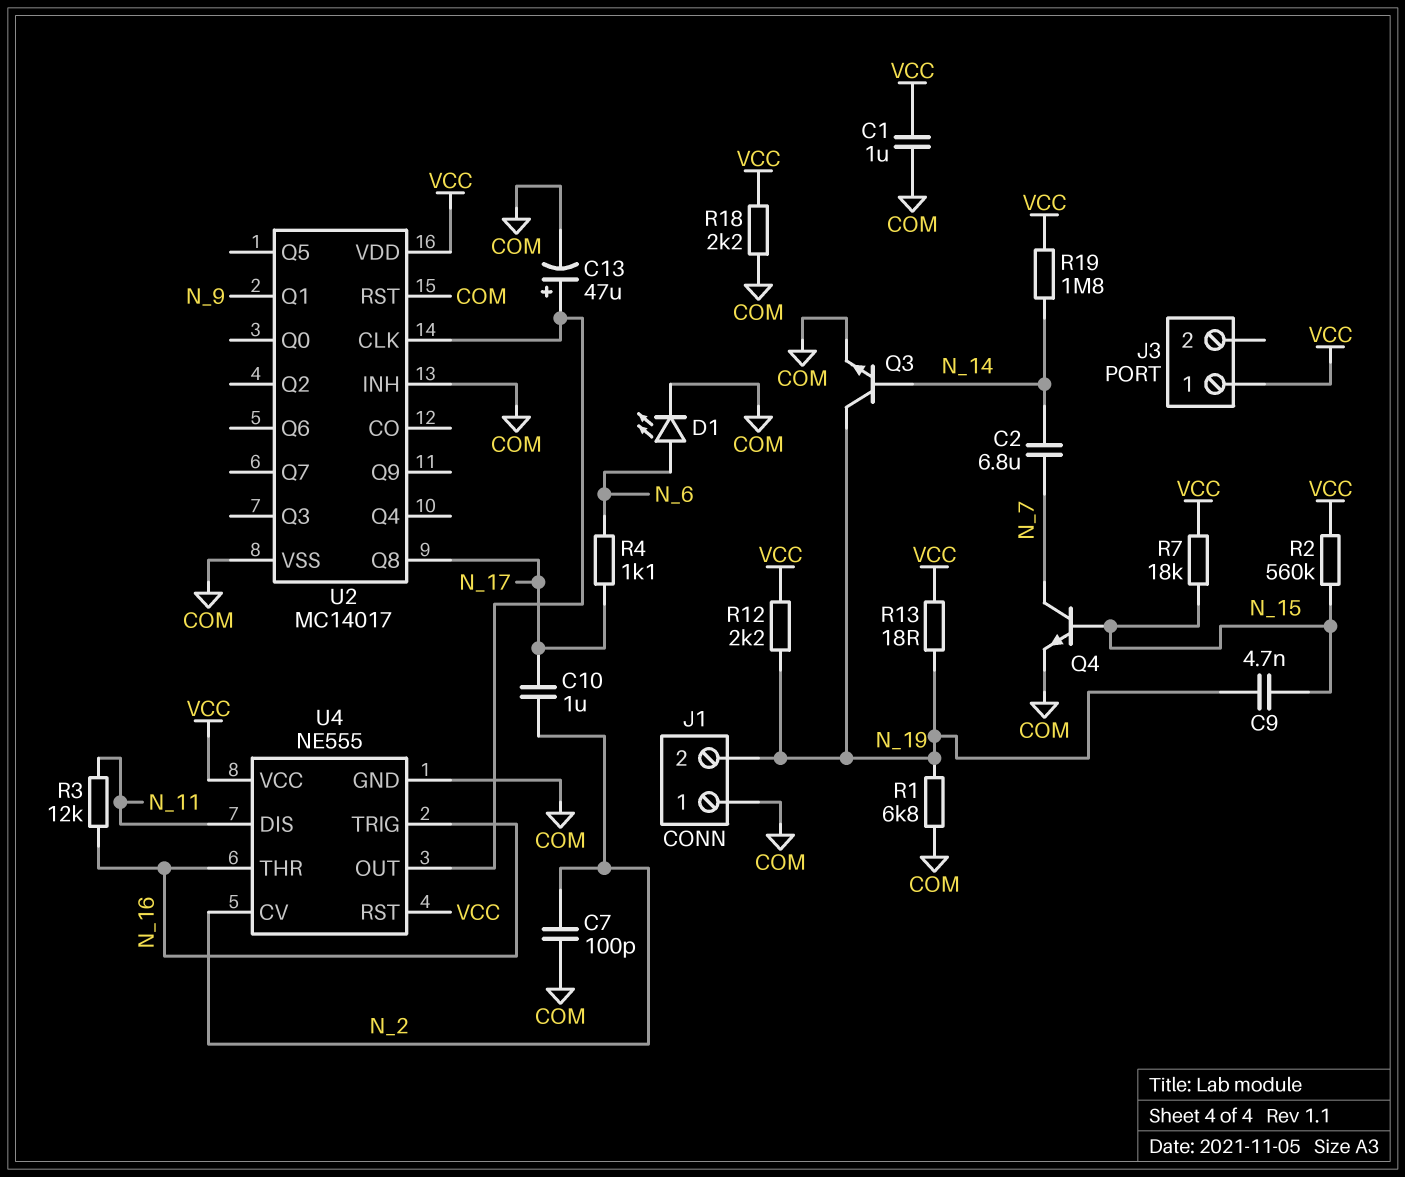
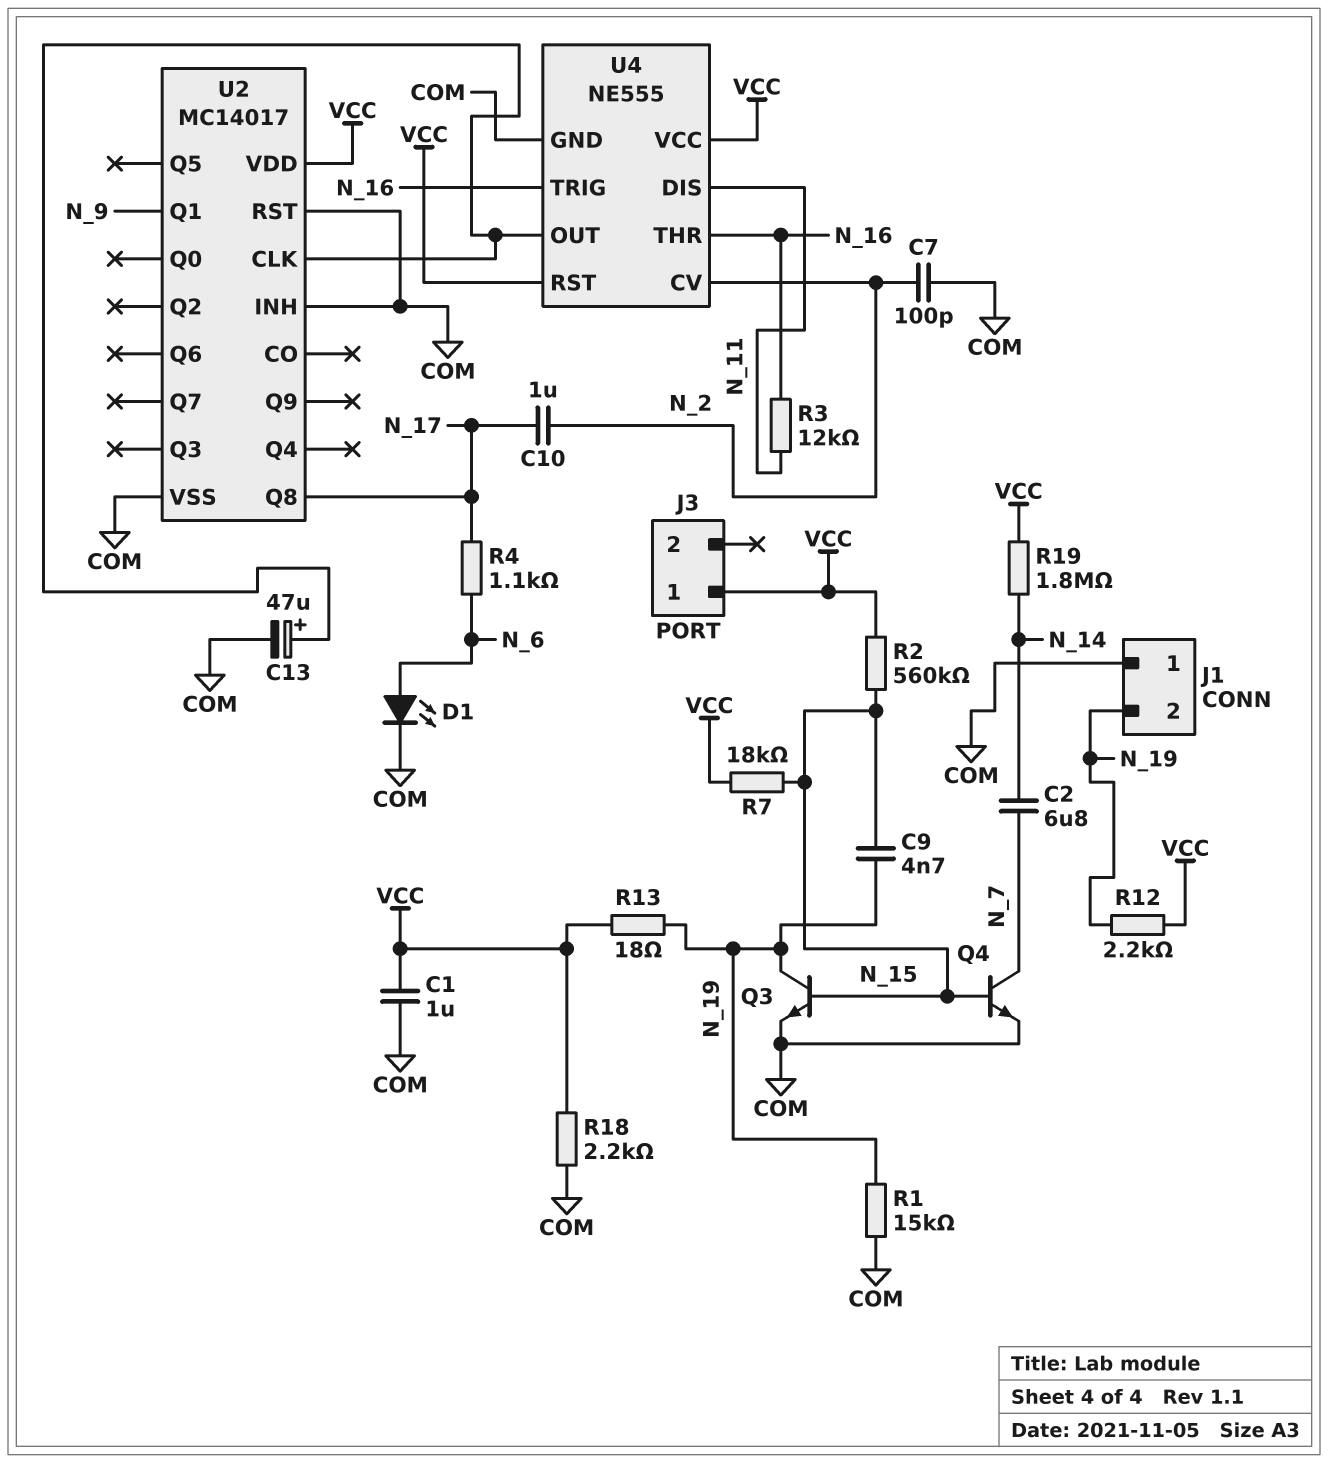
Q3: NPN (B N_14, C N_19, E COM) -> NPN (B N_15, C N_19, E COM)
R1: 6.8k (COM, N_19) -> 15k (COM, N_19)

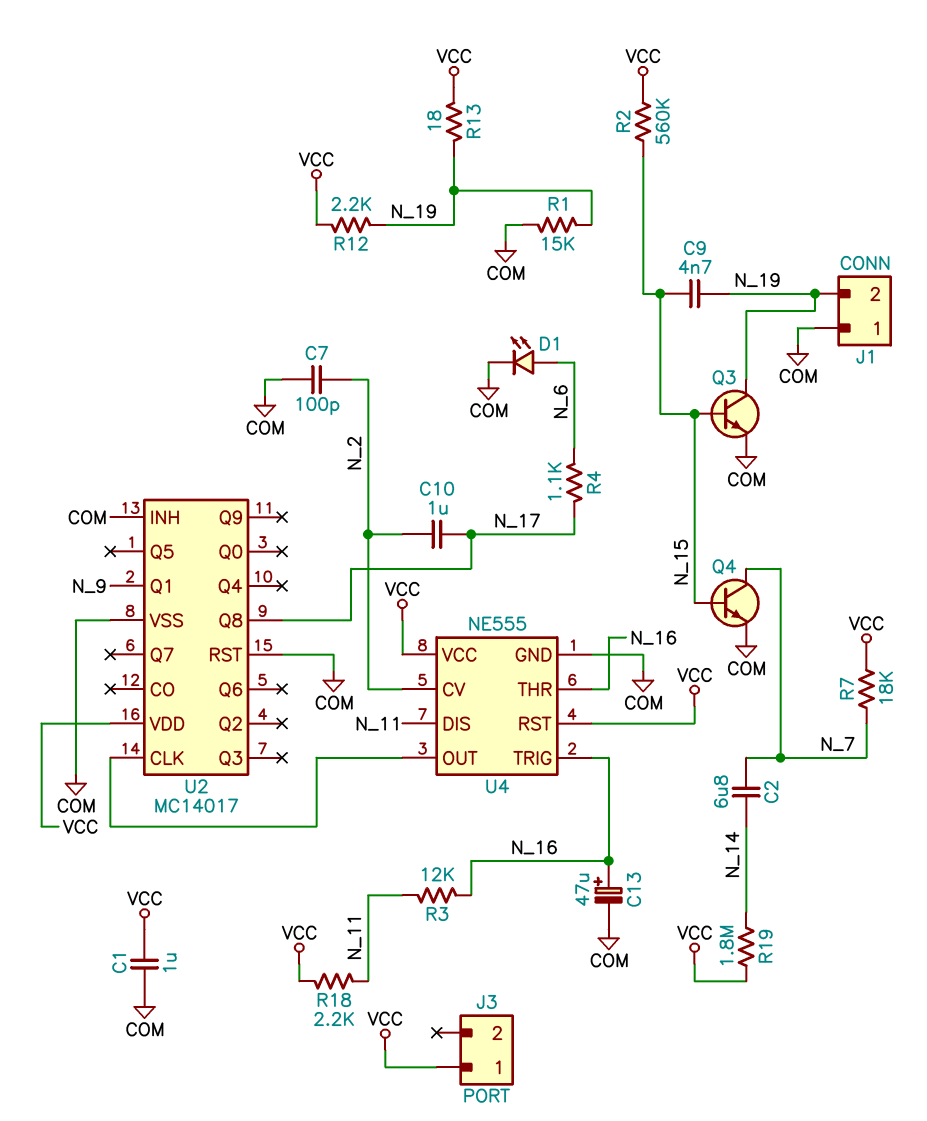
C13: 47uF (plus U2/CLK, minus COM) -> 47uF (plus N_16, minus COM)
R7: 18k (N_15, VCC) -> 18k (N_7, VCC)
R18: 2.2k (COM, VCC) -> 2.2k (N_11, VCC)

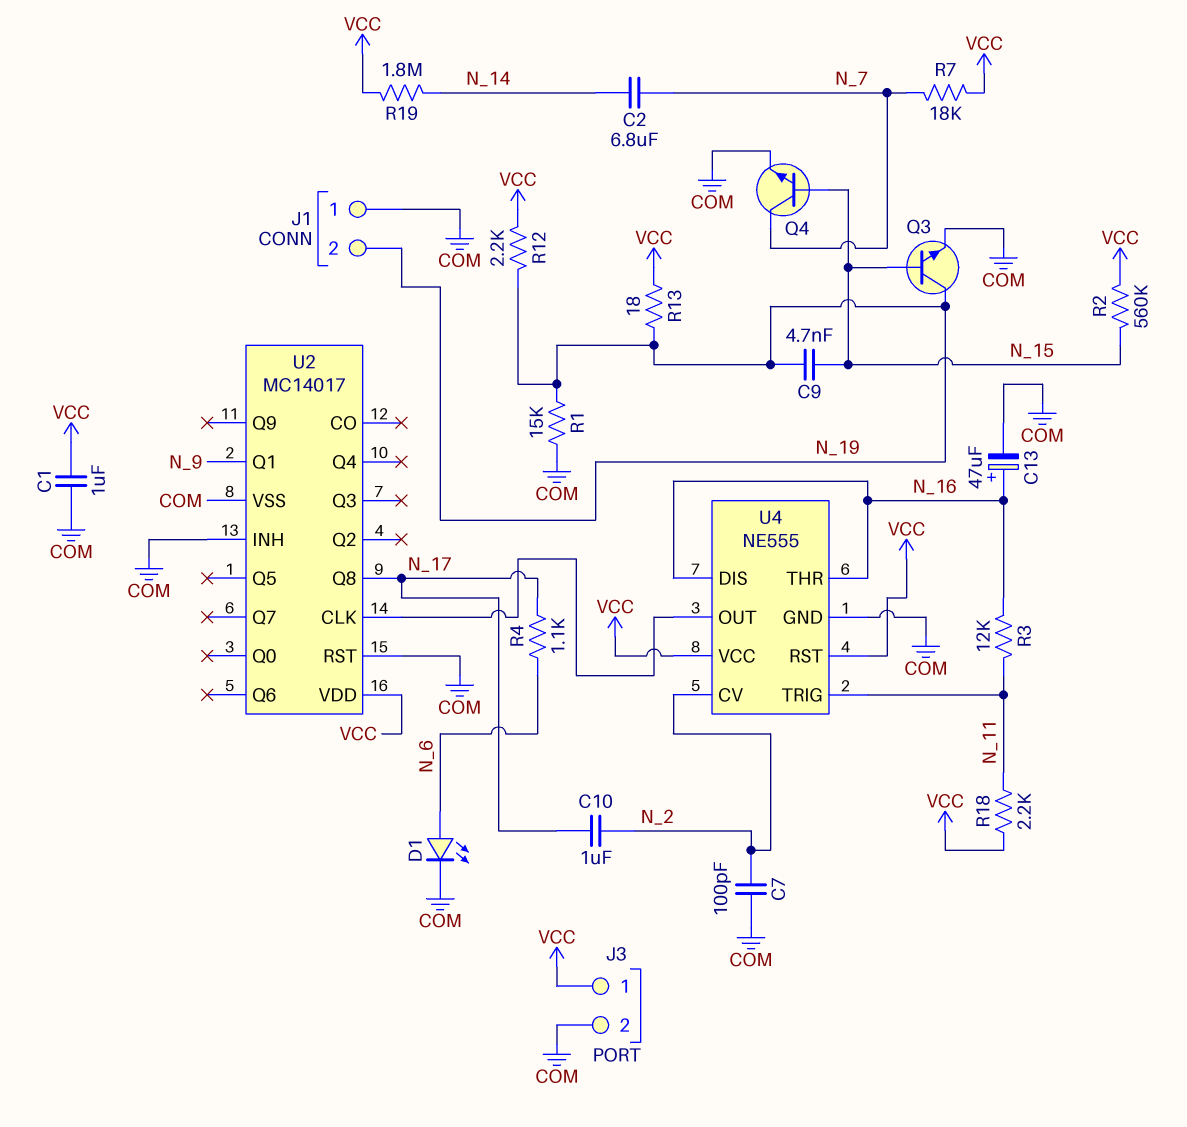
J3 pin 2: none -> COM
U4 pin DIS: N_11 -> N_16
U4 pin TRIG: N_16 -> N_11

